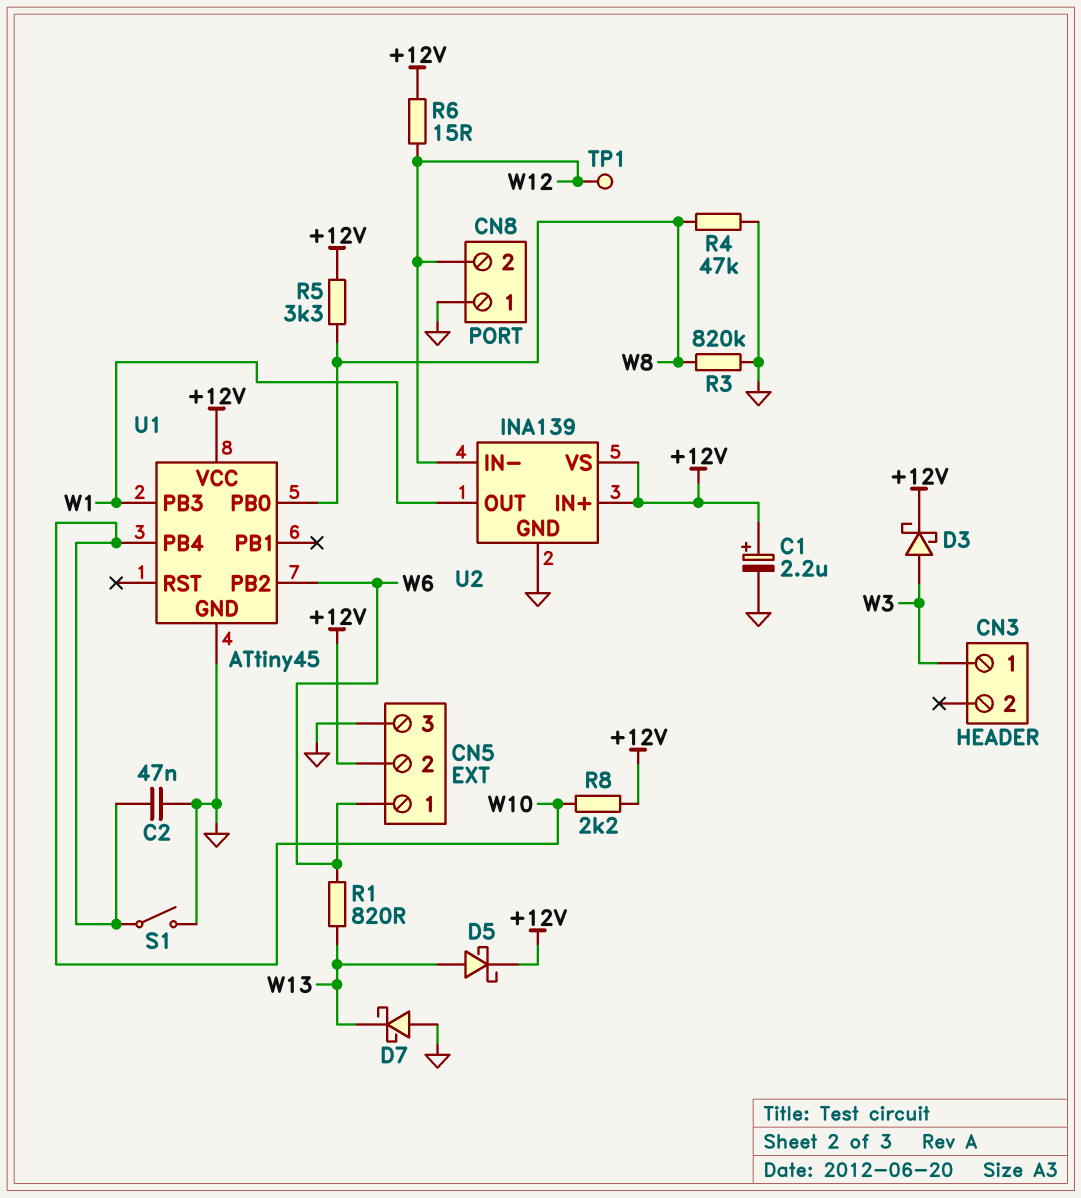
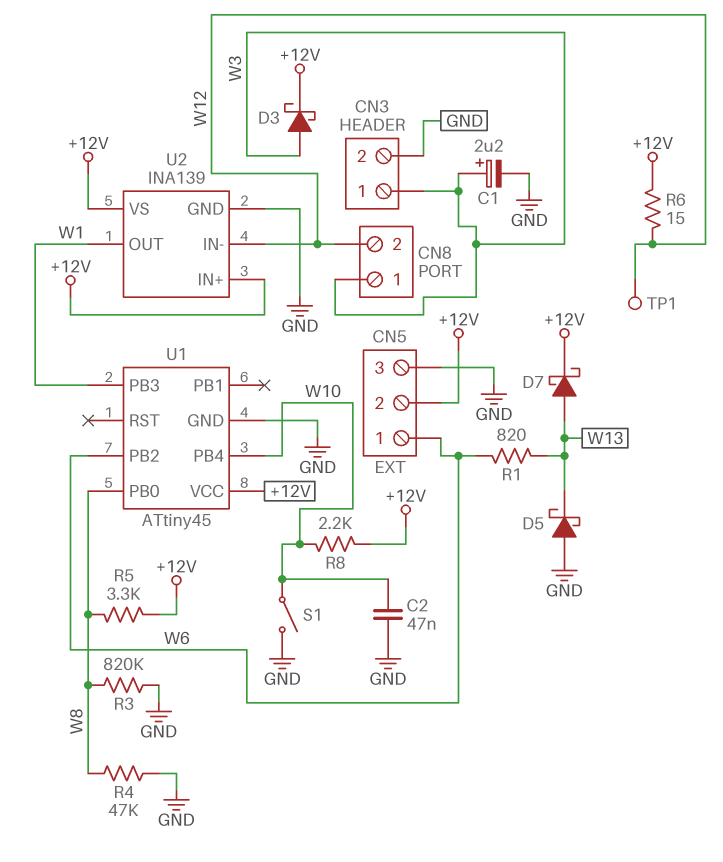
C1: 2.2uF (plus +12V, minus GND) -> 2.2uF (plus W3, minus GND)
CN3 pin 2: none -> GND
CN8 pin 1: GND -> W3
D5: schottky (A W13, K +12V) -> schottky (A GND, K W13)
D7: schottky (A GND, K W13) -> schottky (A W13, K +12V)

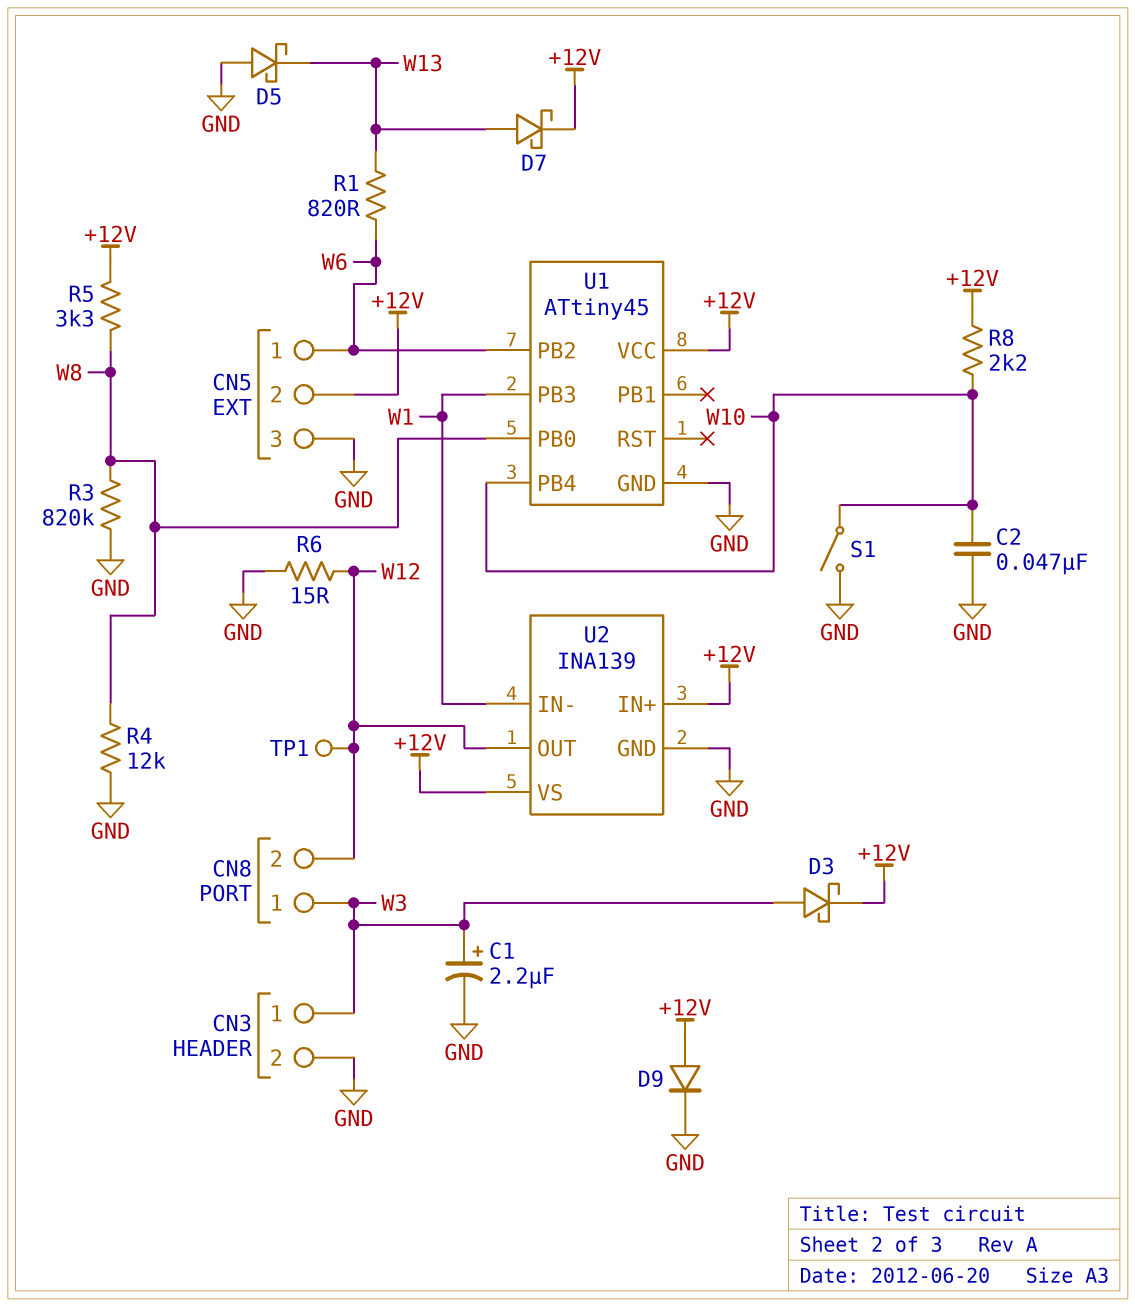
D9: none -> diode (A +12V, K GND)
R4: 47k (GND, W8) -> 12k (GND, W8)
R6: 15 (+12V, W12) -> 15 (GND, W12)
U2 pin IN-: W12 -> W1
U2 pin OUT: W1 -> W12

